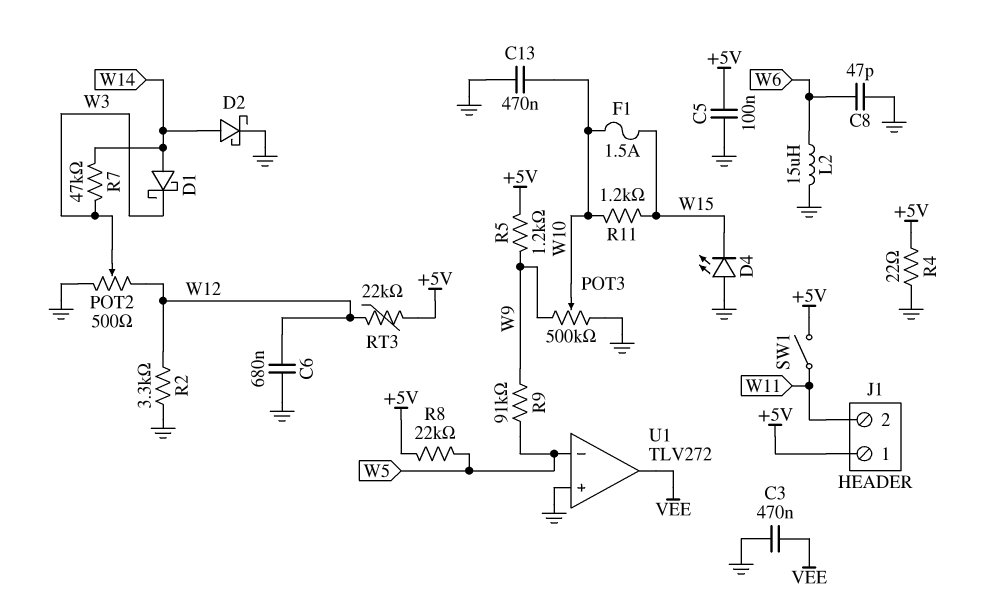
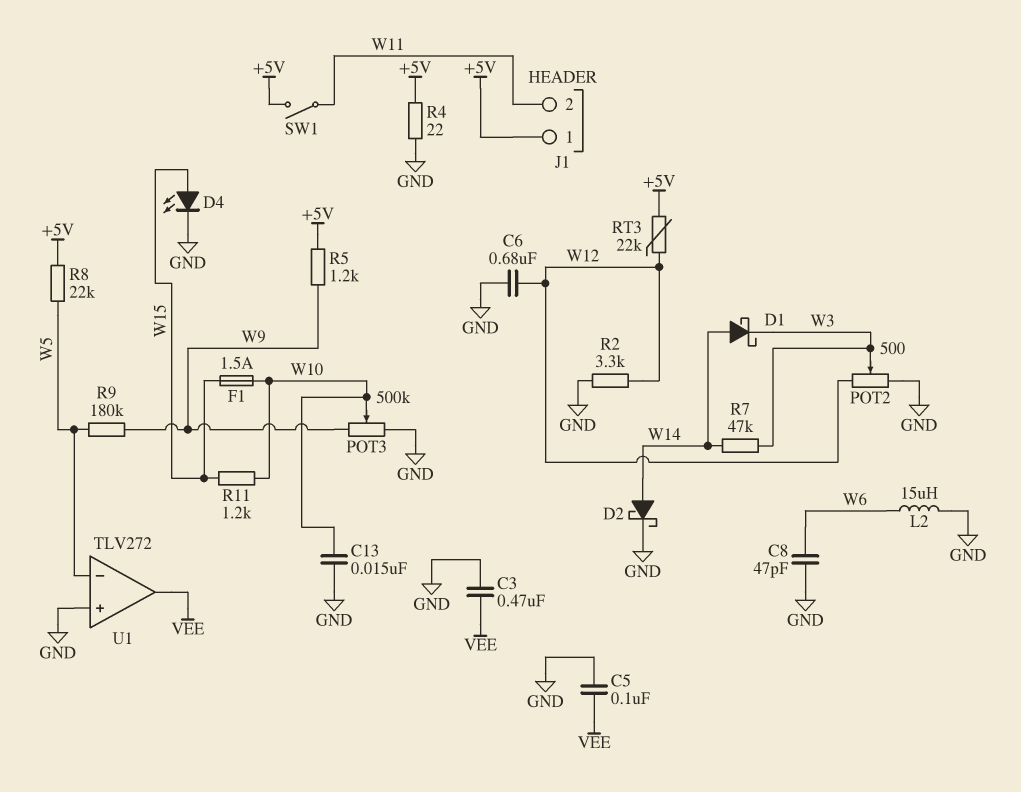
C5: 100nF (+5V, GND) -> 100nF (GND, VEE)
C13: 470nF (GND, W10) -> 15nF (GND, W10)
D4: LED (A GND, K W15) -> LED (A W15, K GND)
R9: 91k (W5, W9) -> 180k (W5, W9)

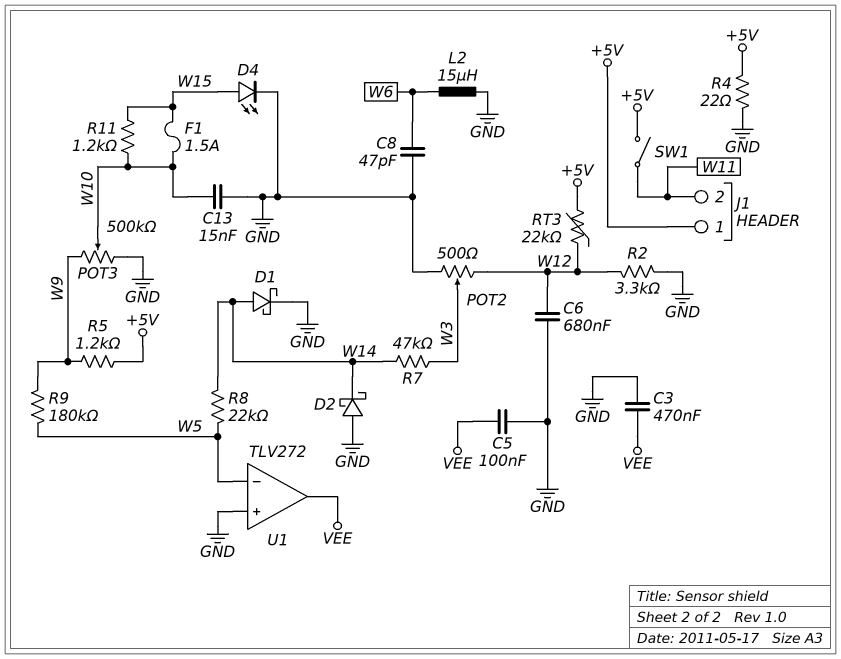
D1: schottky (A W14, K W3) -> schottky (A W14, K GND)
D2: schottky (A W14, K GND) -> schottky (A GND, K W14)
R8: 22k (+5V, W5) -> 22k (W5, W14)

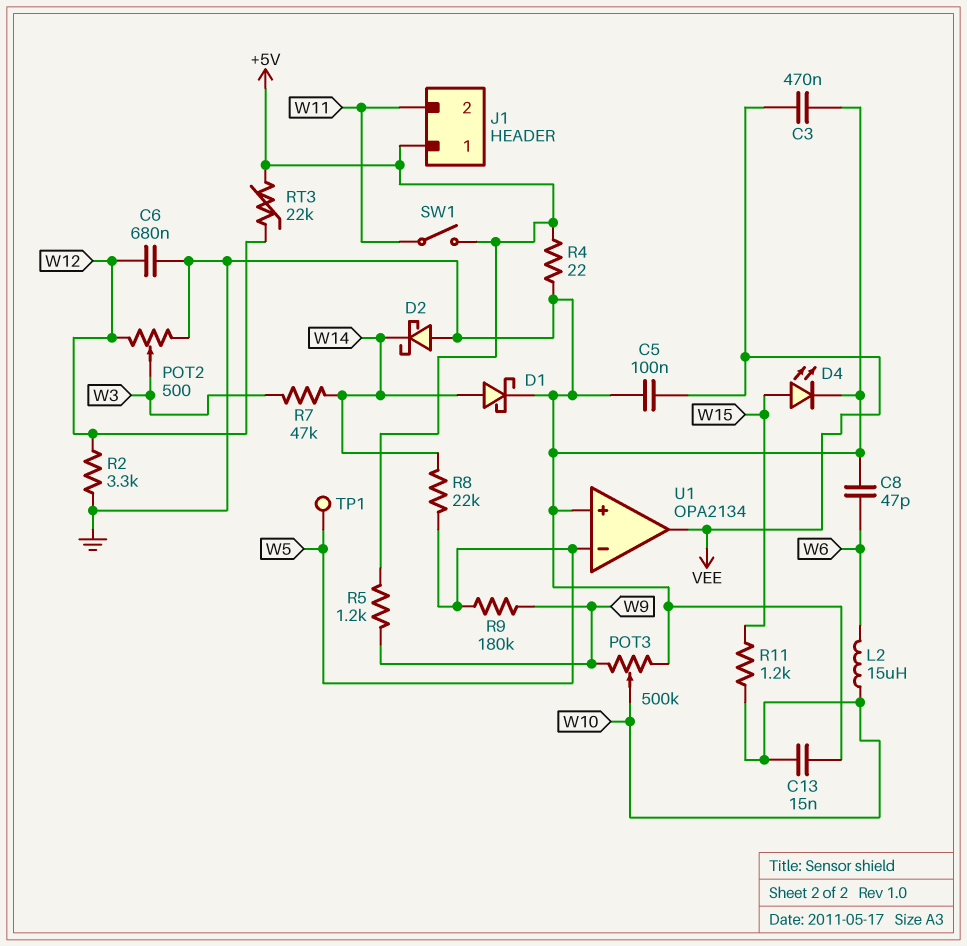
F1: 1.5A (W10, W15) -> none
L2: 15uH (GND, W6) -> 15uH (W6, W10)
TP1: none -> test point (W5)
U1: TLV272 -> OPA2134

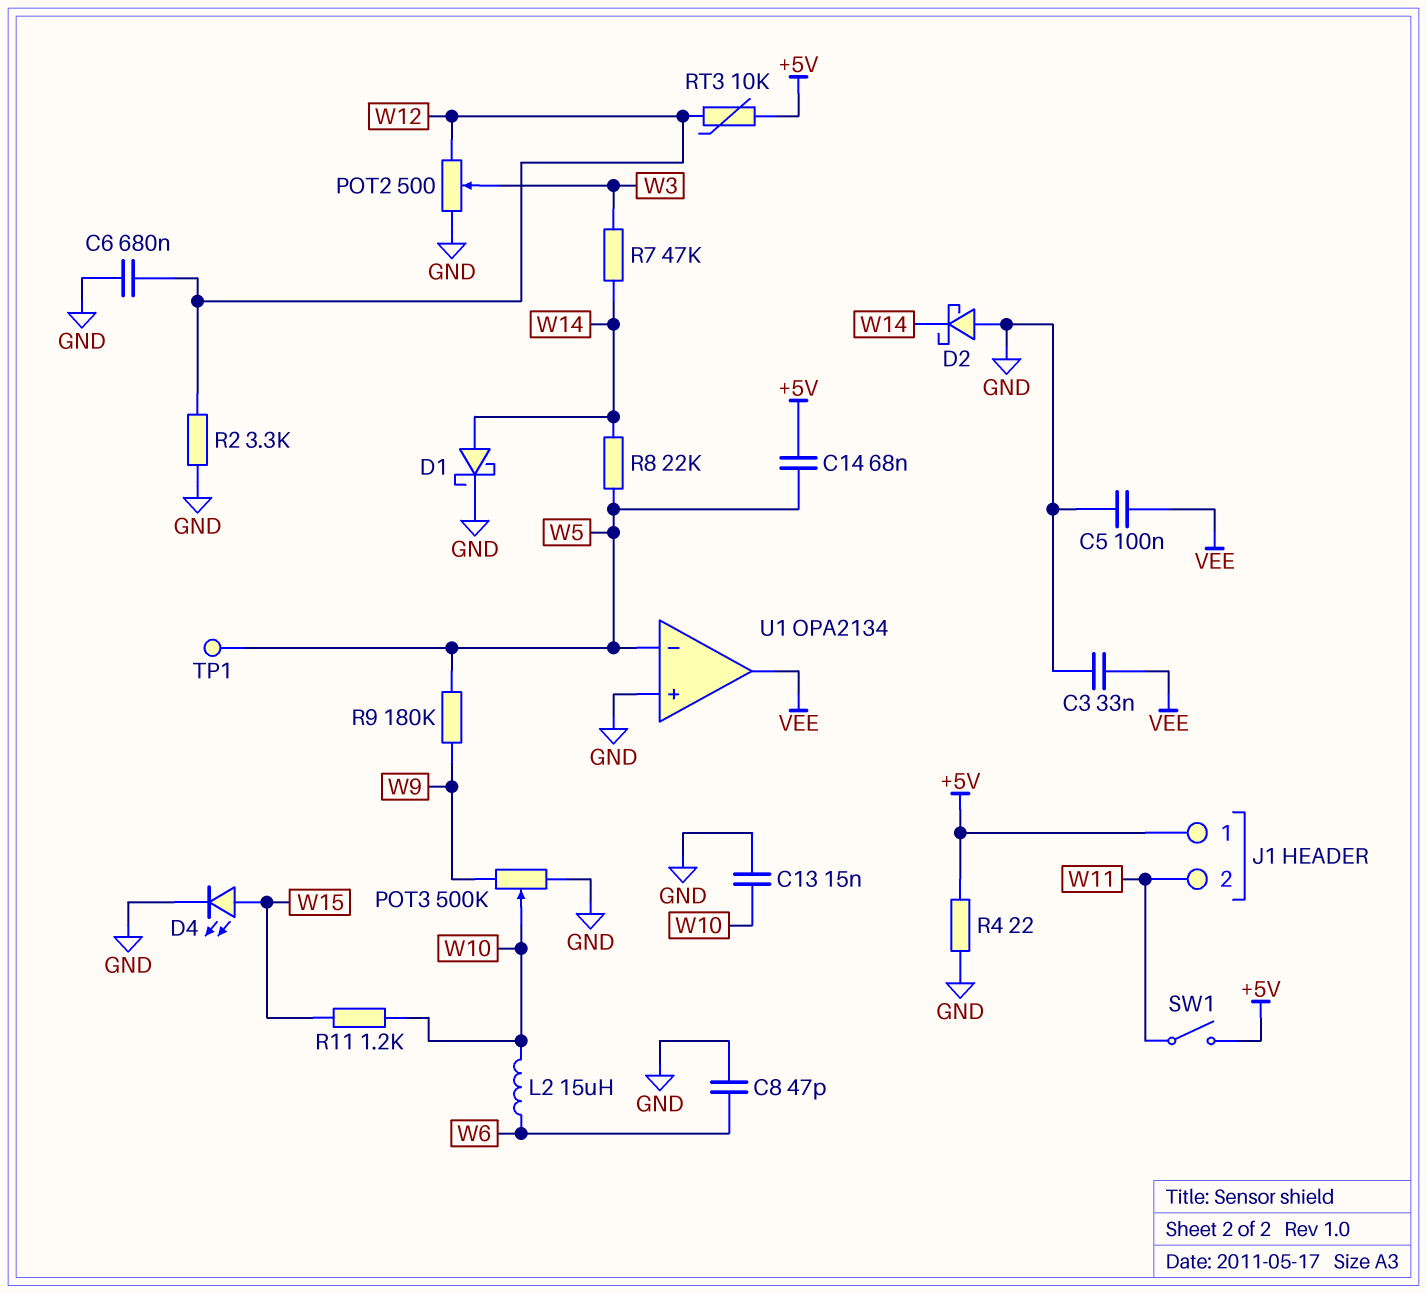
C3: 470nF (GND, VEE) -> 33nF (GND, VEE)
C14: none -> 68nF (+5V, W5)
R5: 1.2k (+5V, W9) -> none
RT3: 22k (+5V, W12) -> 10k (+5V, W12)

